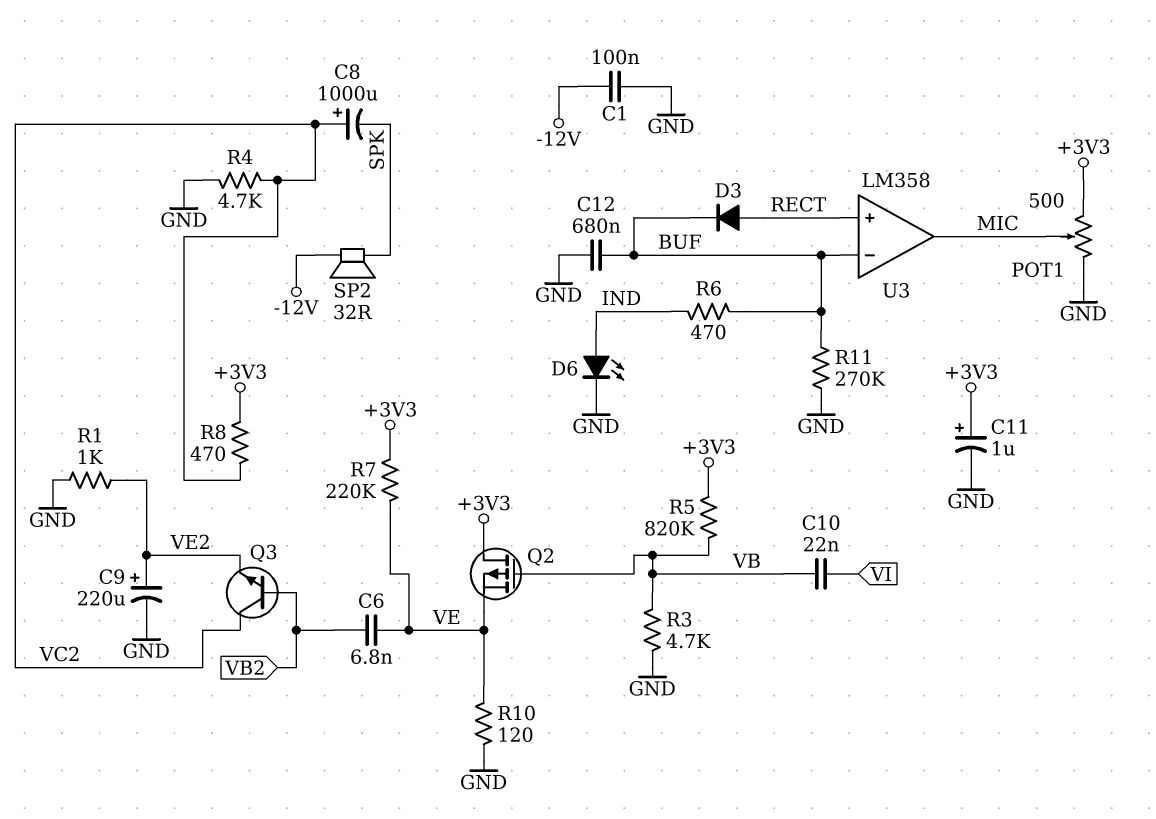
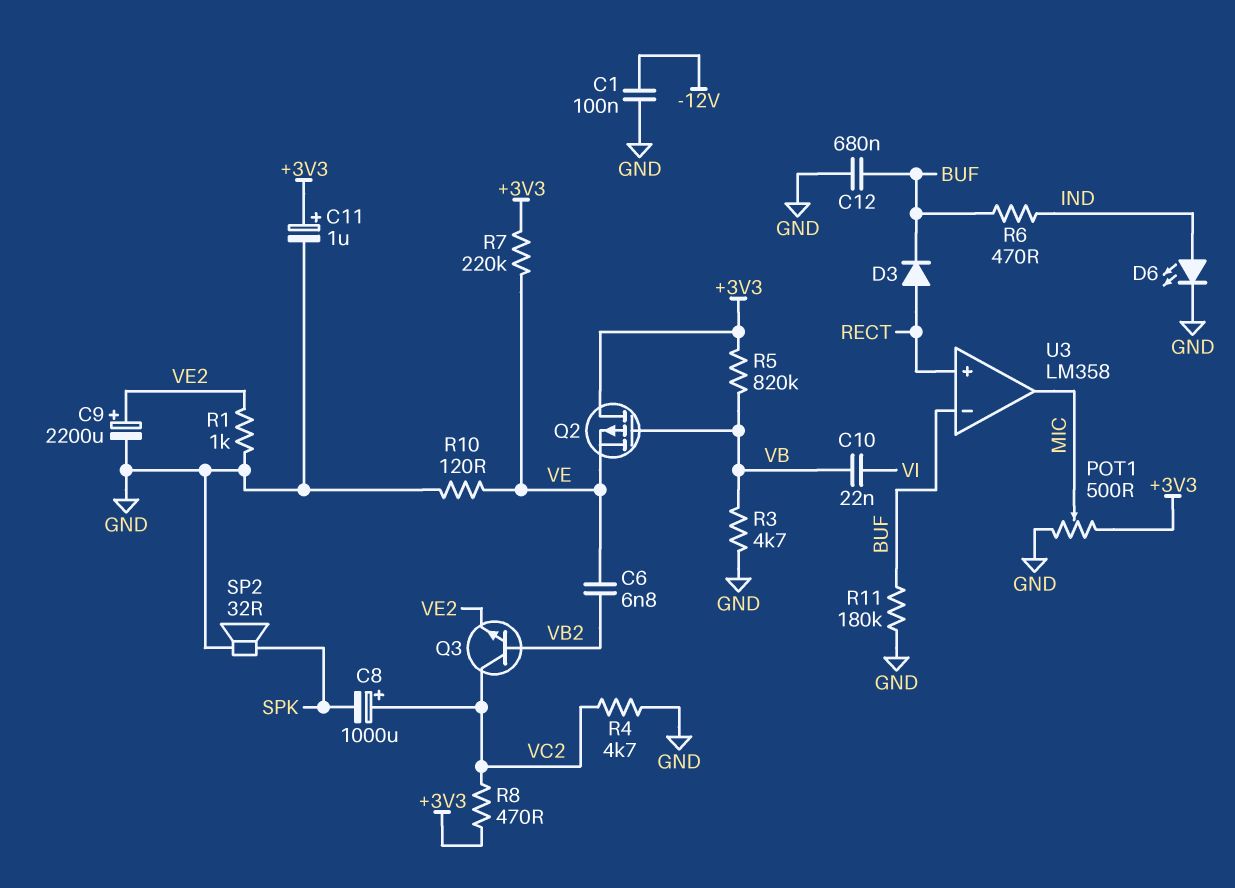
C9: 220uF (plus VE2, minus GND) -> 2200uF (plus VE2, minus GND)
R11: 270k (BUF, GND) -> 180k (BUF, GND)
SP2: speaker 32R (-12V, SPK) -> speaker 32R (GND, SPK)

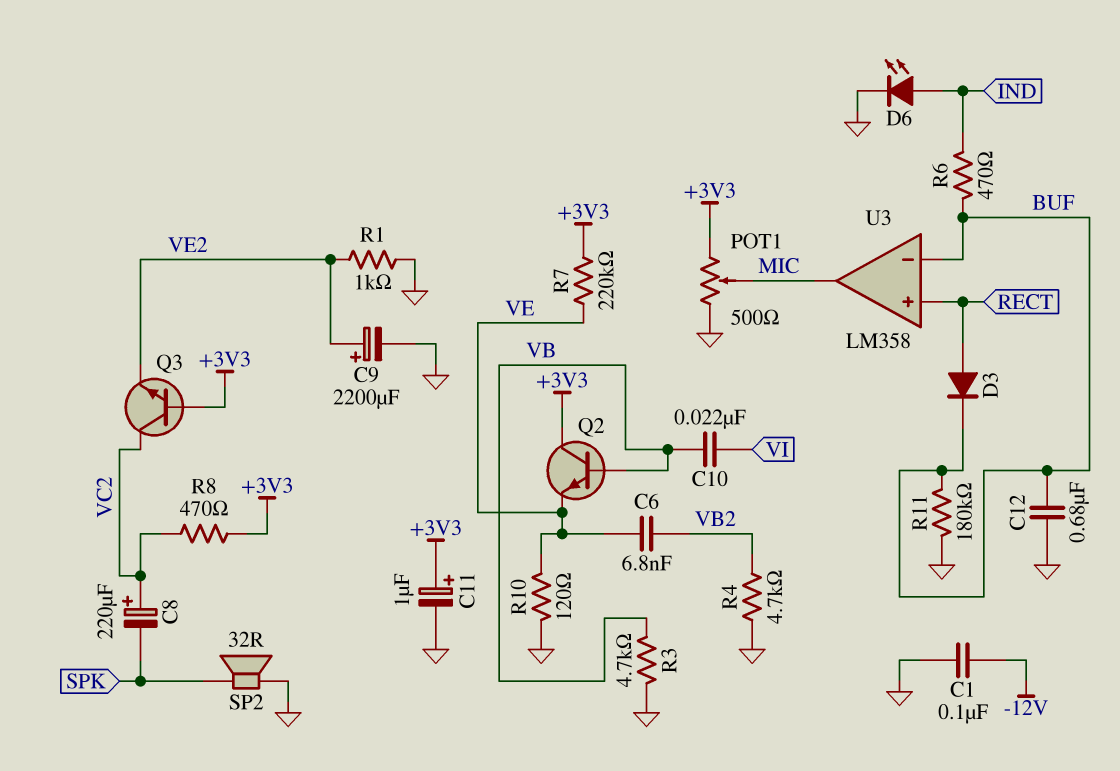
C8: 1000uF (plus VC2, minus SPK) -> 220uF (plus VC2, minus SPK)
Q2: PMOS (G VB, D +3V3, S VE) -> NPN (B VB, C +3V3, E VE)
Q3: NPN (B VB2, C VC2, E VE2) -> NPN (B +3V3, C VC2, E VE2)
R4: 4.7k (GND, VC2) -> 4.7k (GND, VB2)
R5: 820k (+3V3, VB) -> none

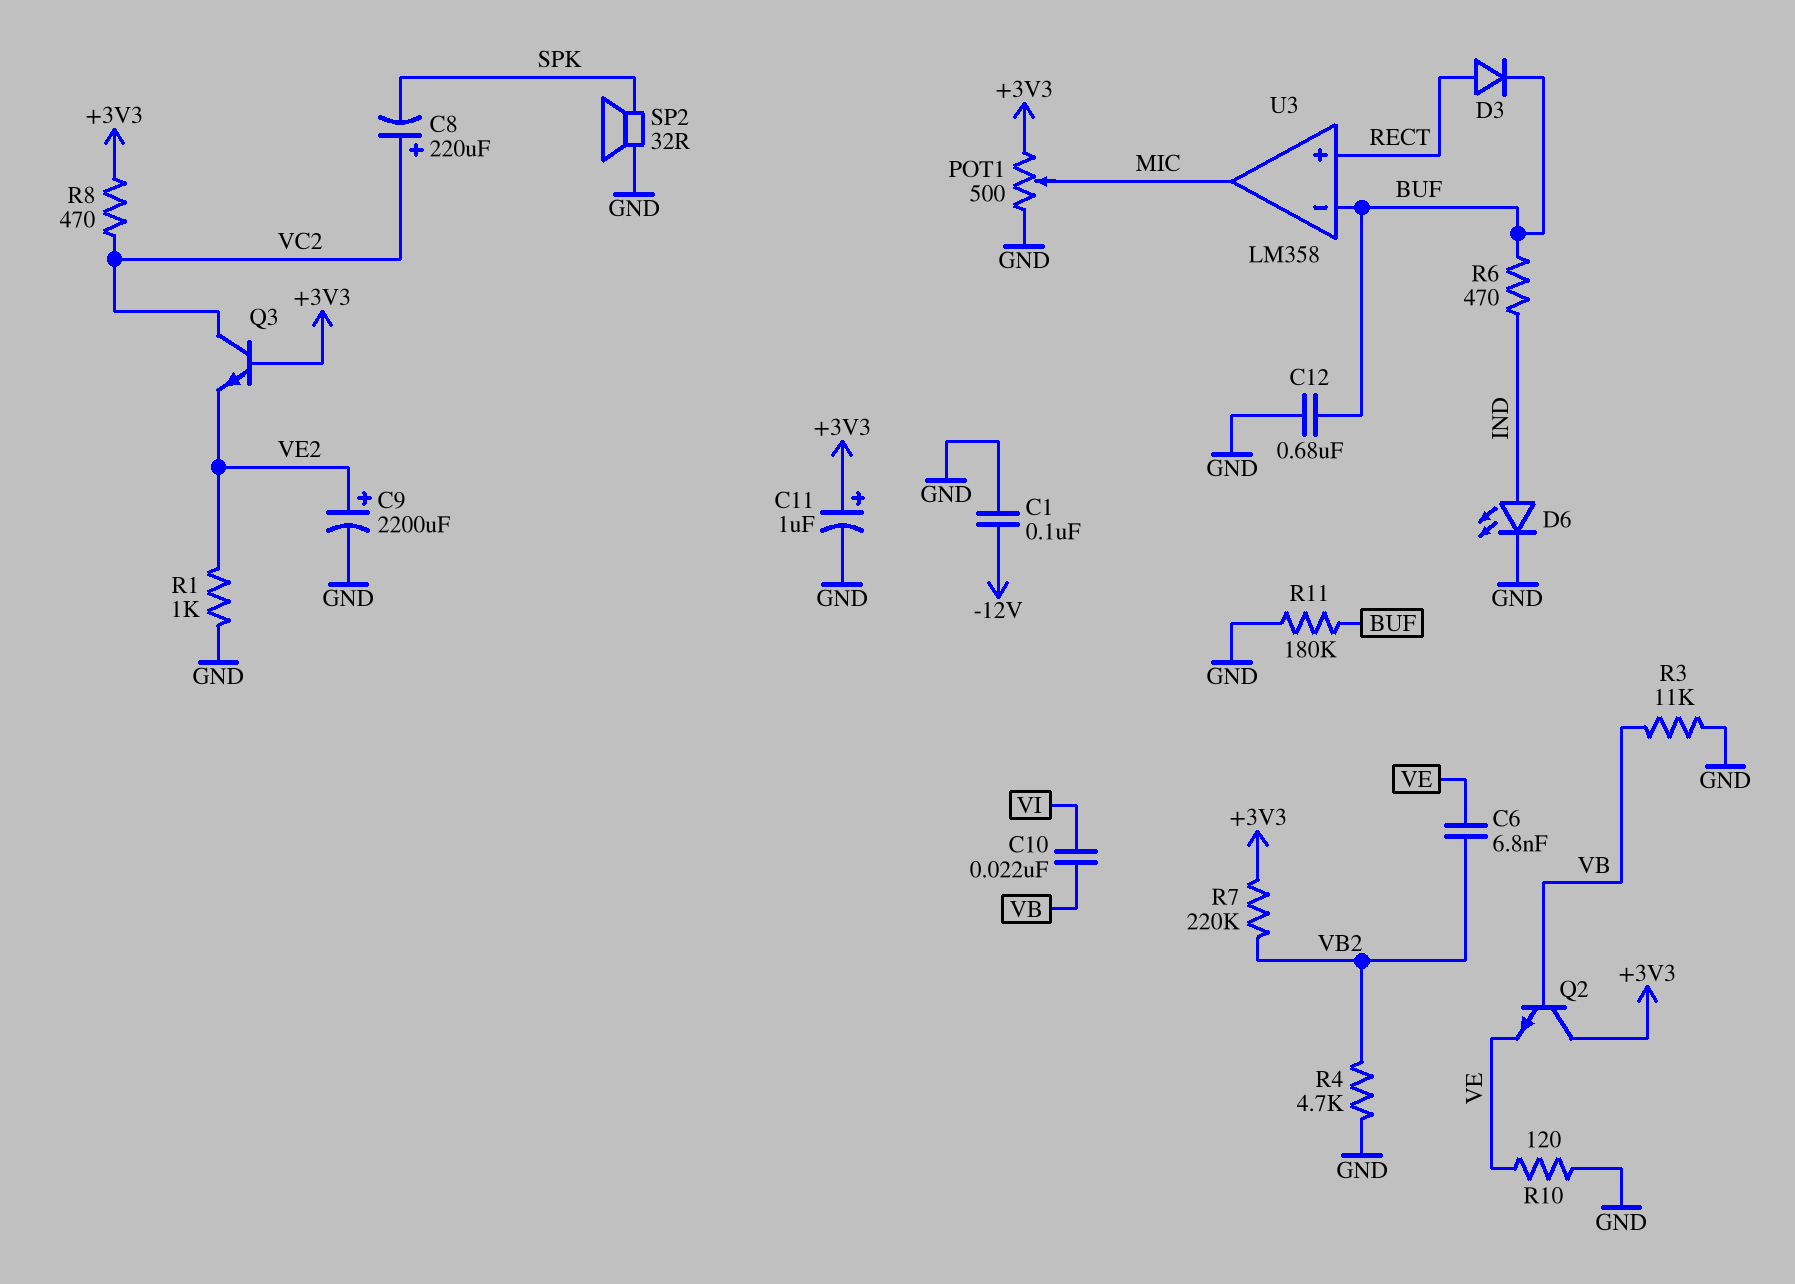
R3: 4.7k (GND, VB) -> 11k (GND, VB)
R7: 220k (+3V3, VE) -> 220k (+3V3, VB2)

